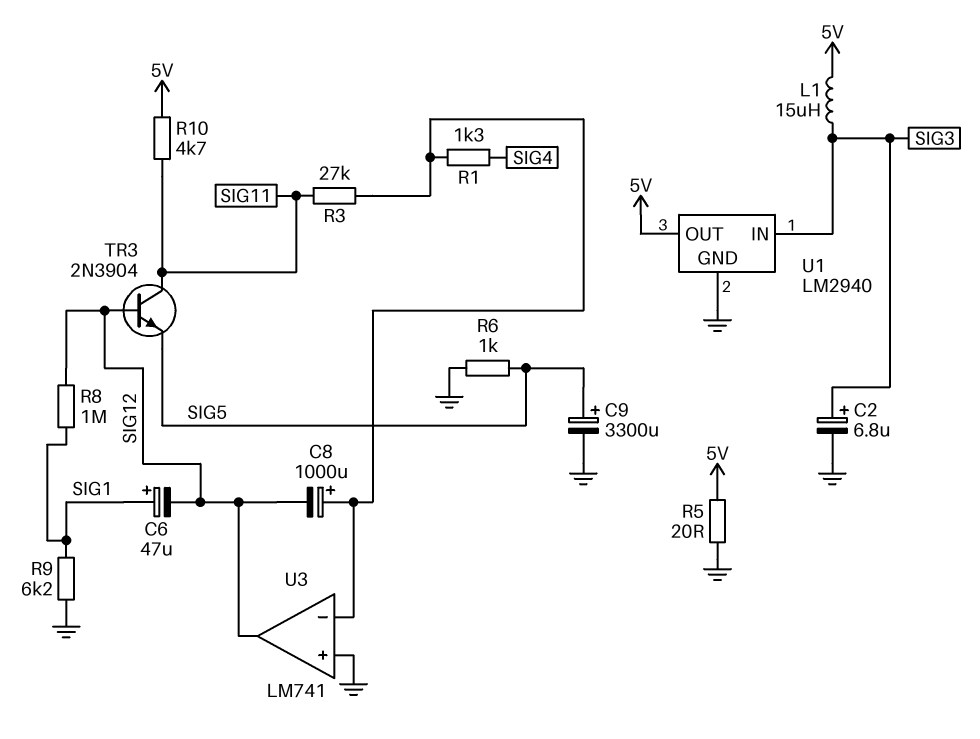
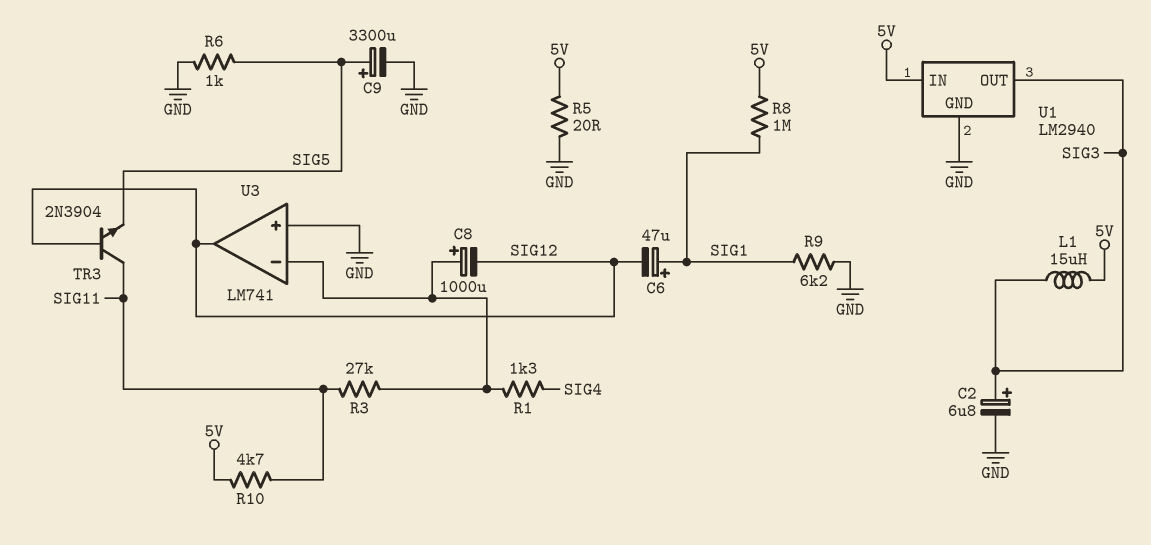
R8: 1M (SIG1, SIG12) -> 1M (5V, SIG1)
U1 pin IN: SIG3 -> 5V
U1 pin OUT: 5V -> SIG3

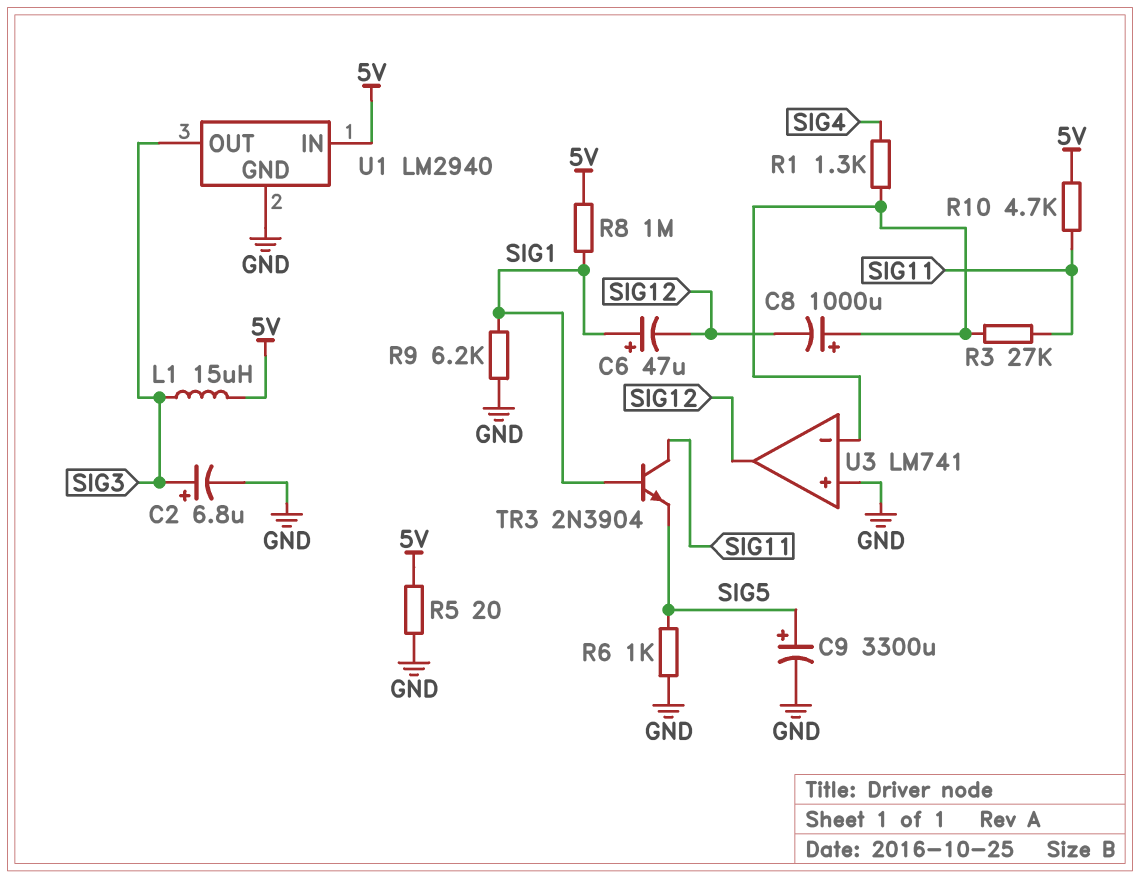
TR3: NPN 2N3904 (B SIG12, C SIG11, E SIG5) -> NPN 2N3904 (B SIG1, C SIG11, E SIG5)

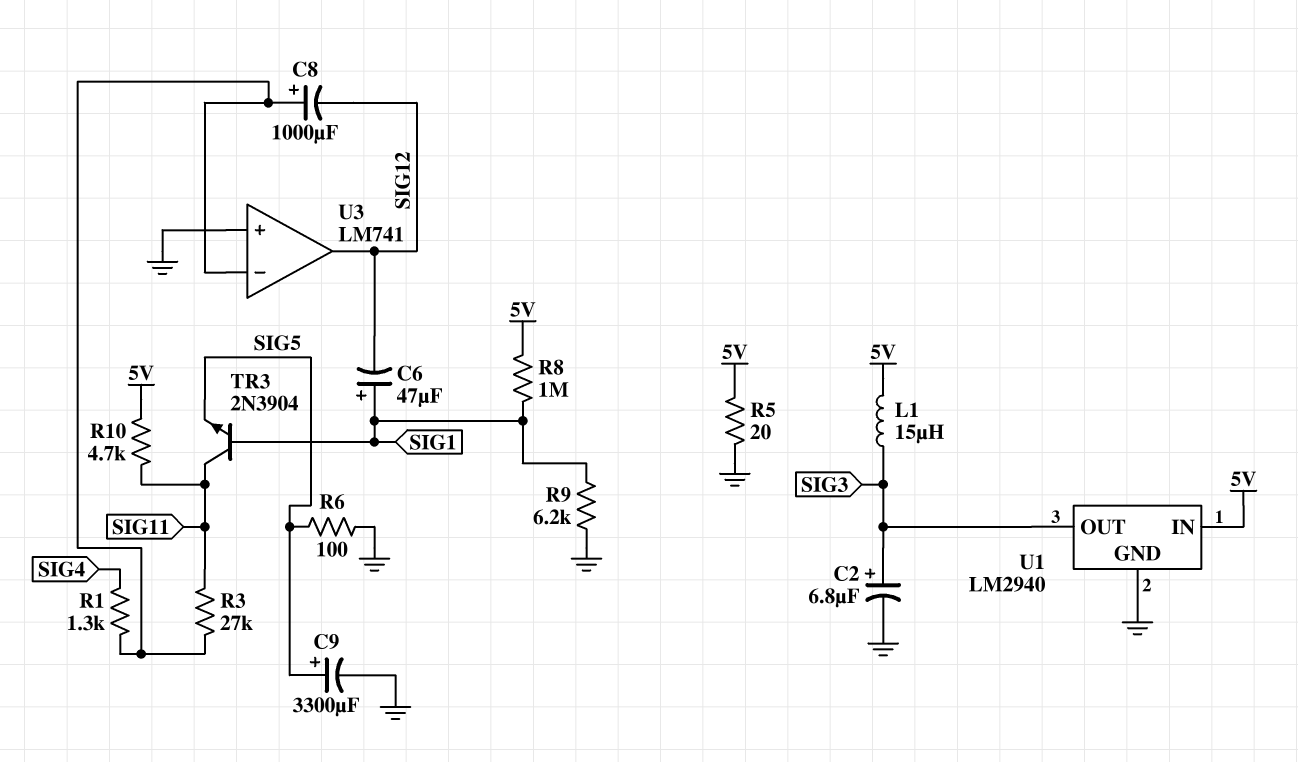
R6: 1k (GND, SIG5) -> 100 (GND, SIG5)

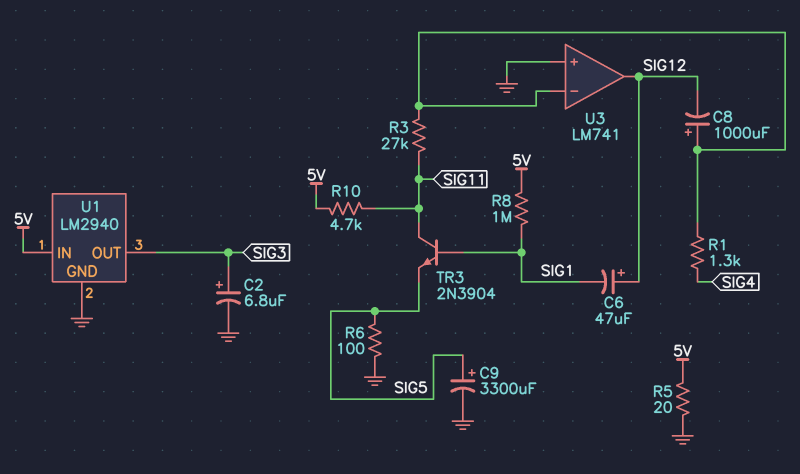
C6: 47uF (plus SIG1, minus SIG12) -> 47uF (plus SIG12, minus SIG1)
L1: 15uH (5V, SIG3) -> none
R9: 6.2k (GND, SIG1) -> none

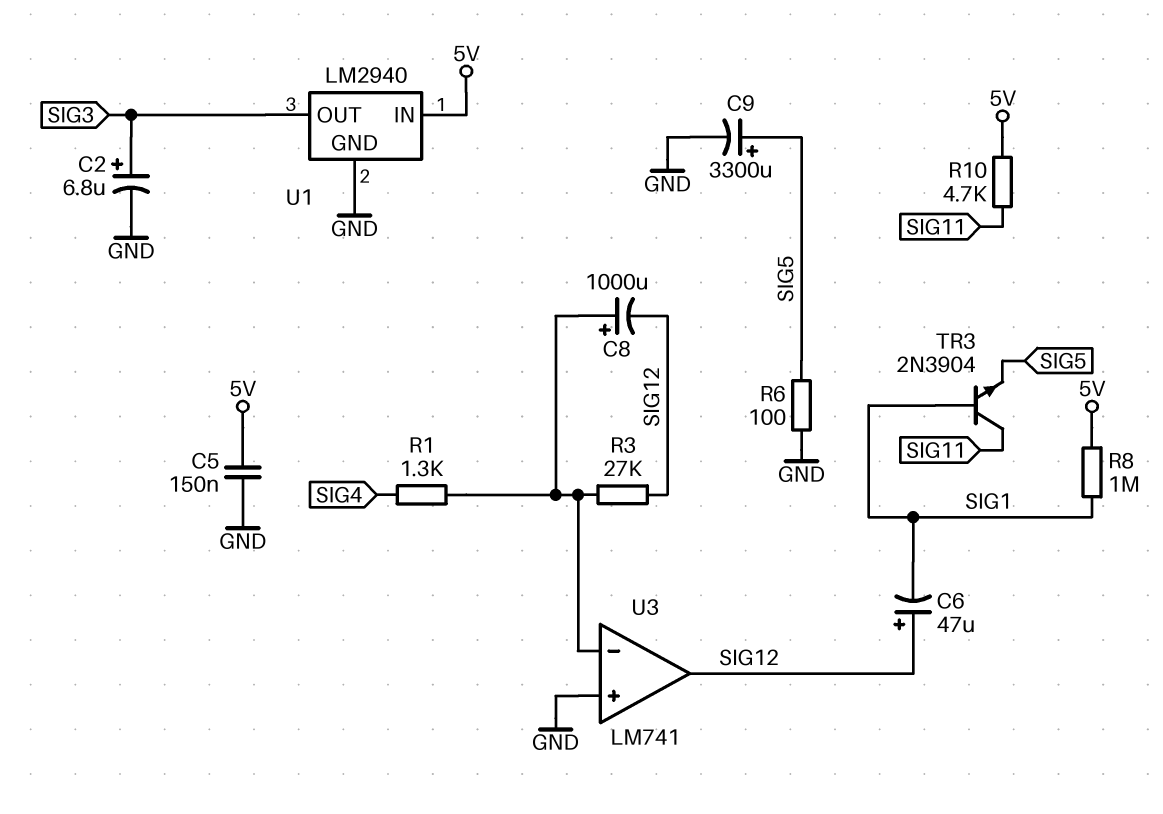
C5: none -> 150nF (5V, GND)
R3: 27k (SIG11, U3/in-) -> 27k (SIG12, U3/in-)
R5: 20 (5V, GND) -> none

